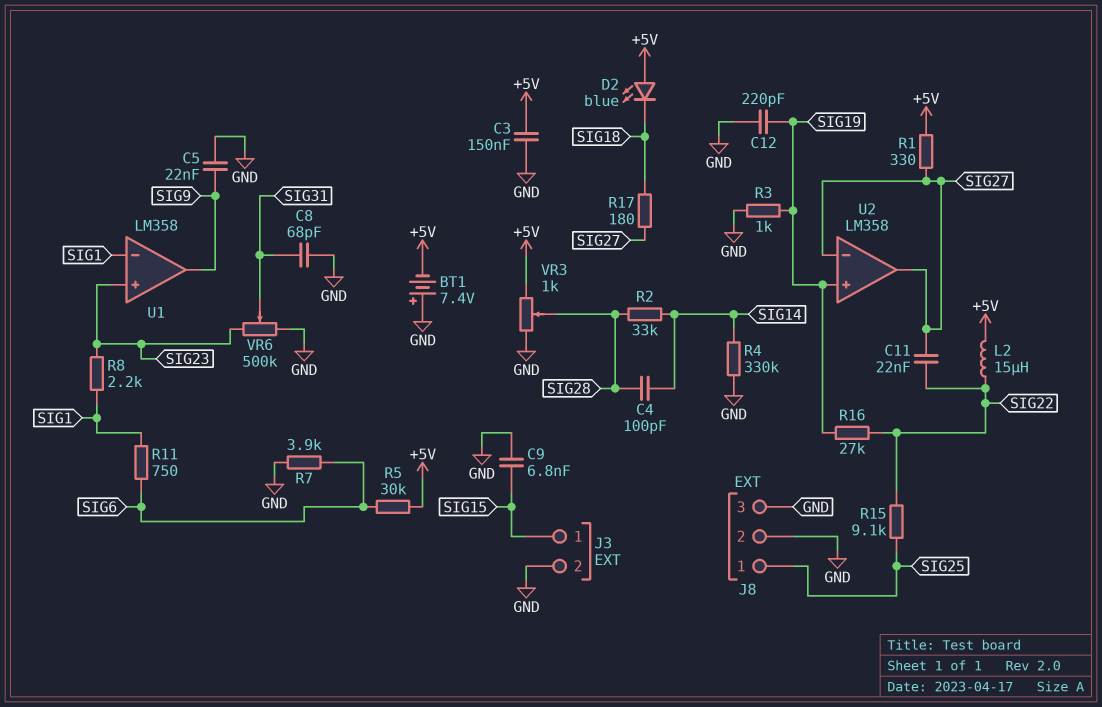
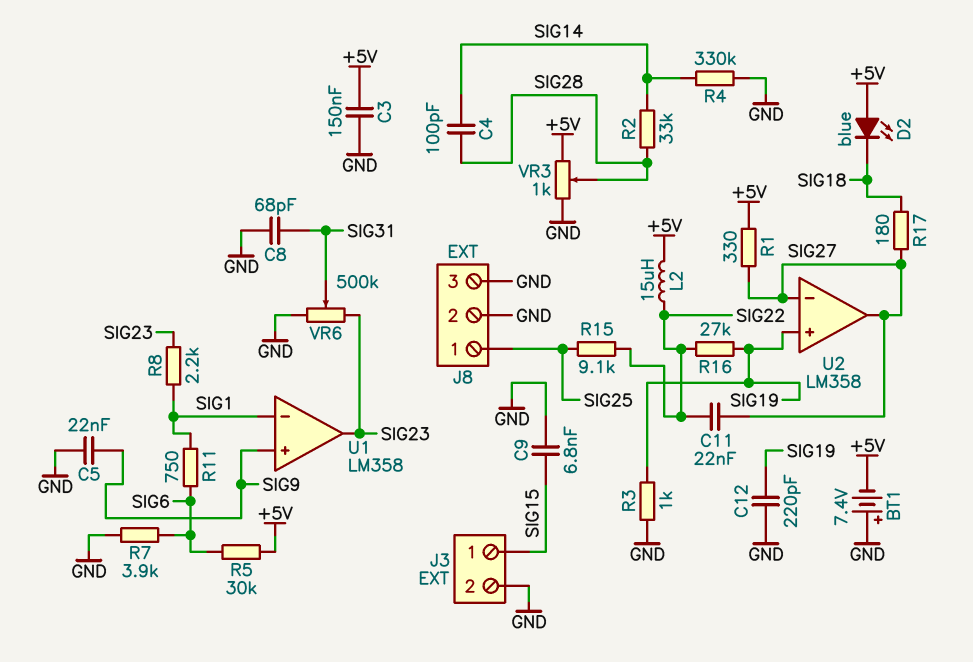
U1 pin in+: SIG23 -> SIG9
U1 pin out: SIG9 -> SIG23

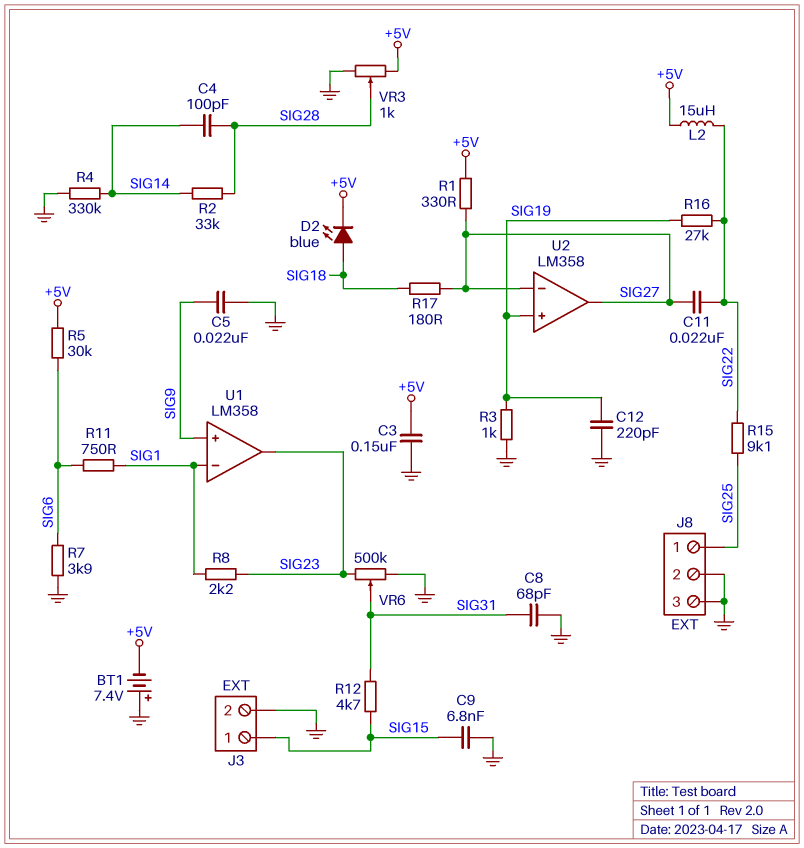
D2: LED blue (A +5V, K SIG18) -> LED blue (A SIG18, K +5V)
R12: none -> 4.7k (SIG15, SIG31)

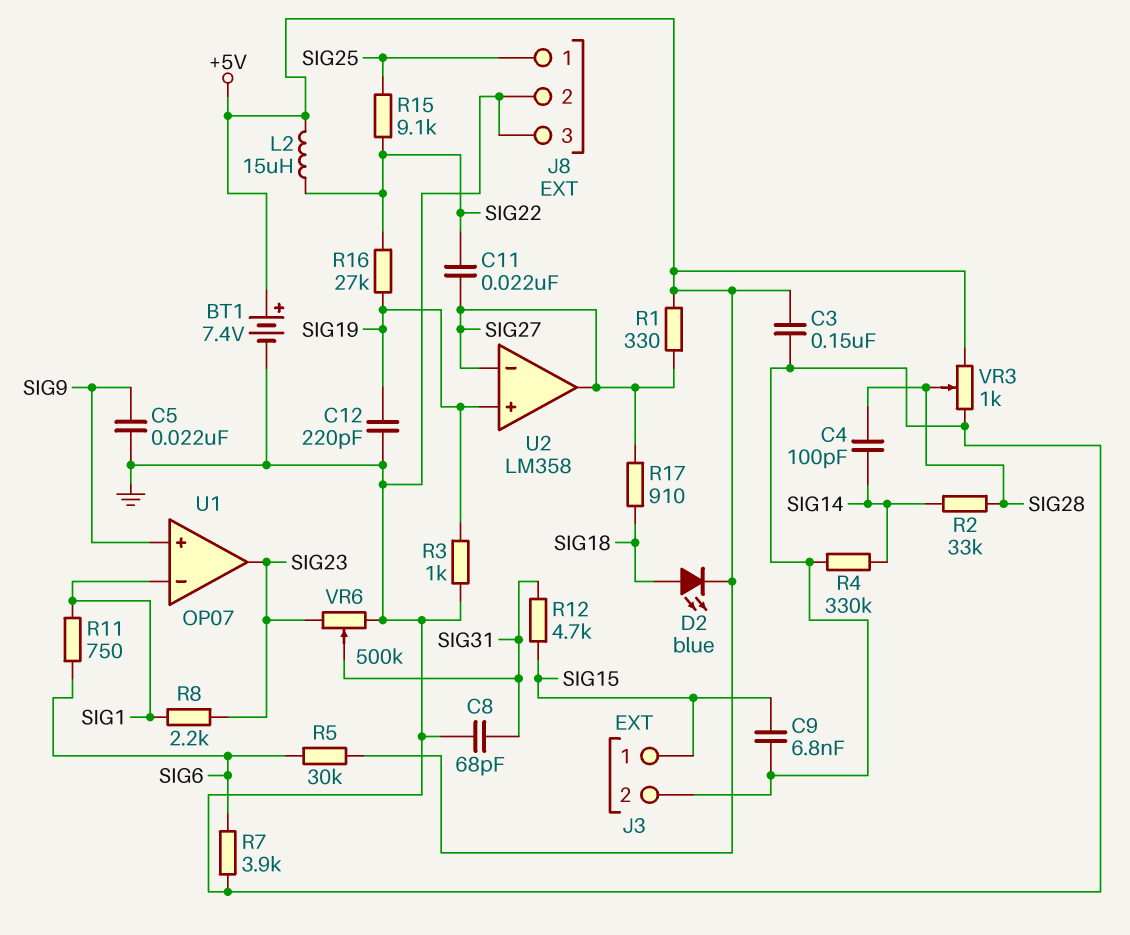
BT1: 7.4V (plus GND, minus +5V) -> 7.4V (plus +5V, minus GND)
R17: 180 (SIG18, SIG27) -> 910 (SIG18, SIG27)
U1: LM358 -> OP07

